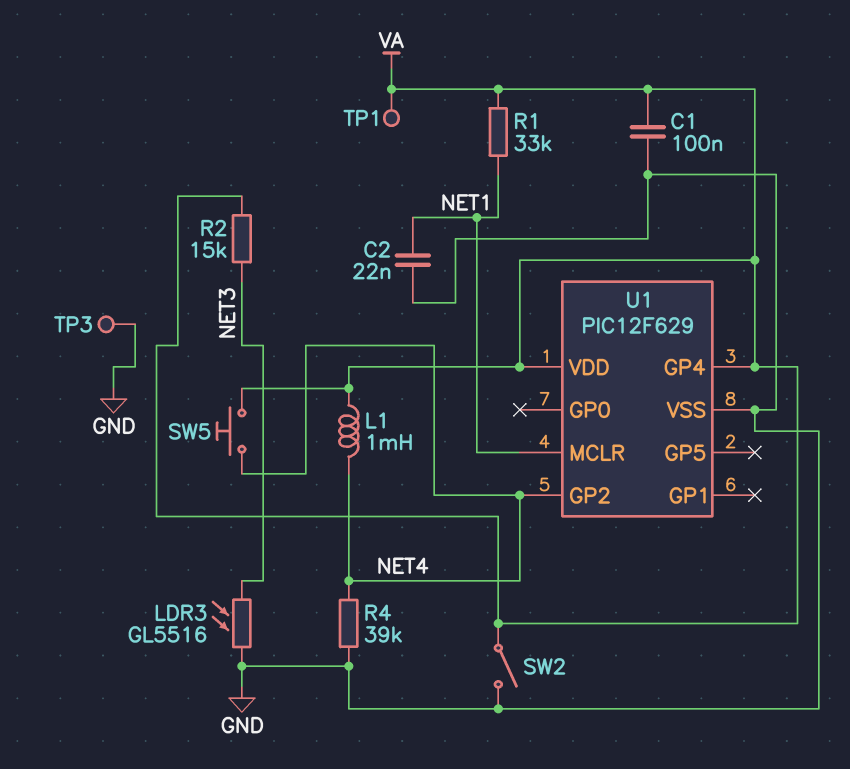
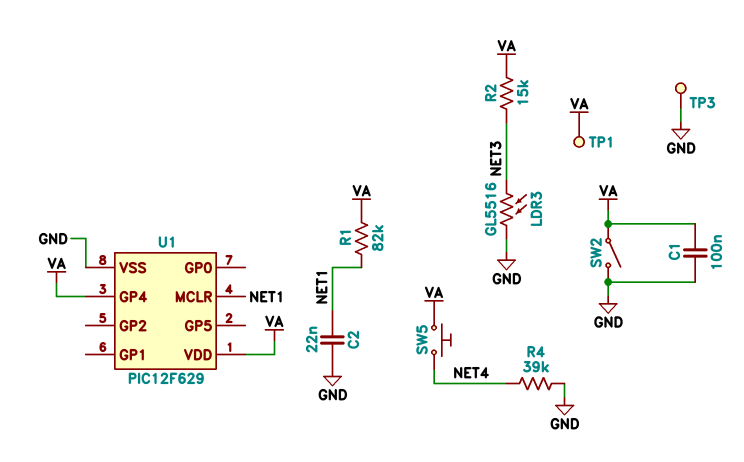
L1: 1mH (NET4, VA) -> none
R1: 33k (NET1, VA) -> 82k (NET1, VA)
U1 pin GP2: NET4 -> none

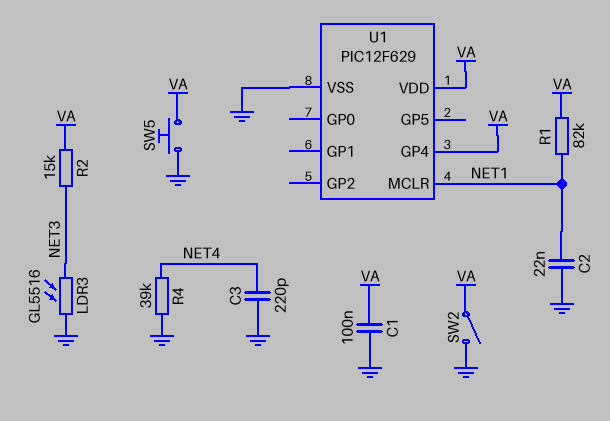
C3: none -> 220pF (GND, NET4)
SW5: button (NET4, VA) -> button (GND, VA)
TP1: test point (VA) -> none
TP3: test point (GND) -> none

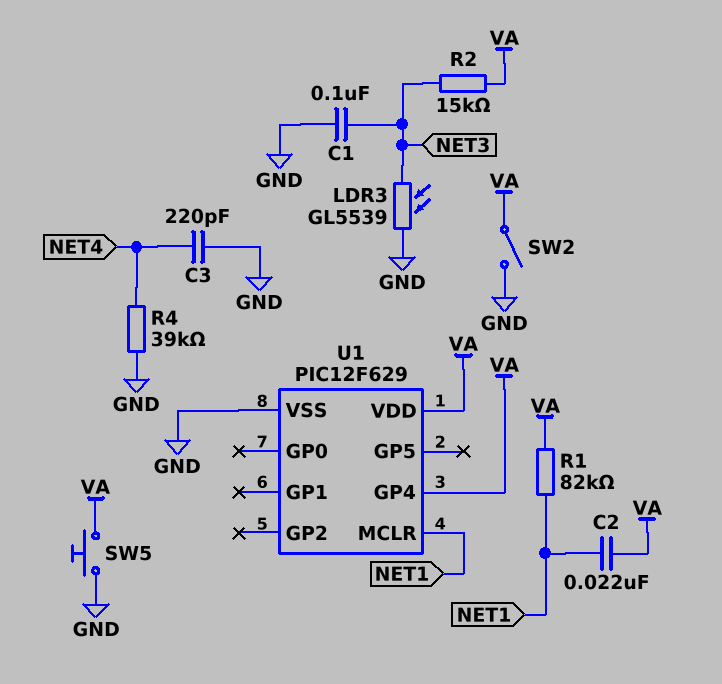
C1: 100nF (GND, VA) -> 100nF (GND, NET3)
C2: 22nF (GND, NET1) -> 22nF (NET1, VA)
LDR3: GL5516 (GND, NET3) -> GL5539 (GND, NET3)

